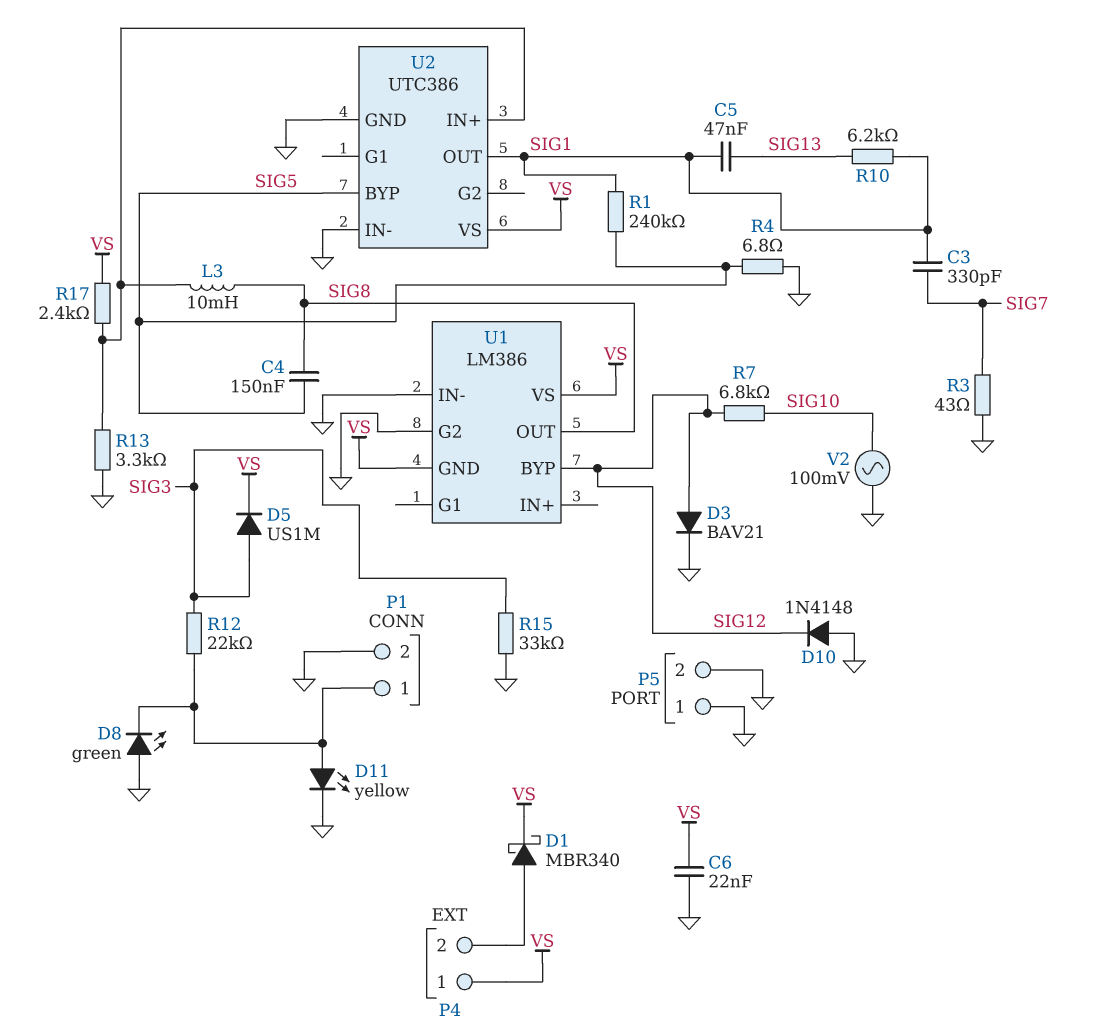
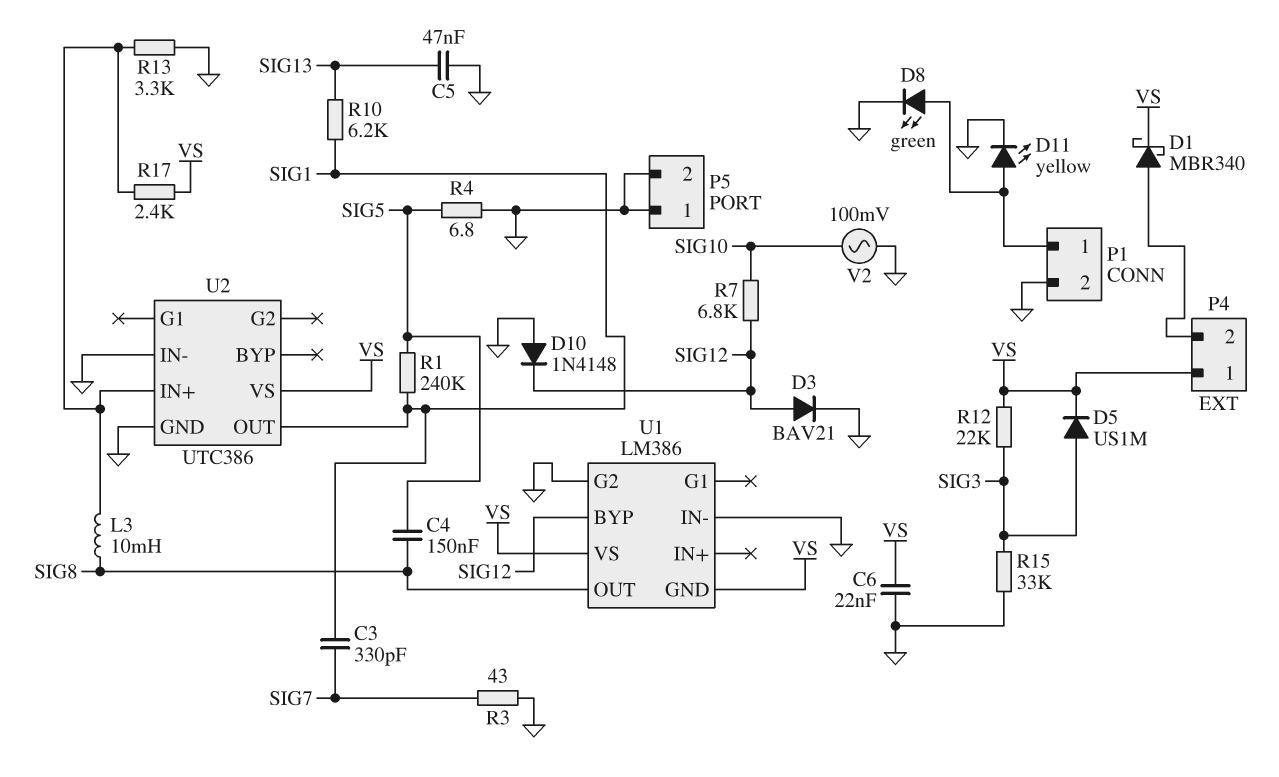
C5: 47nF (SIG1, SIG13) -> 47nF (GND, SIG13)
D8: LED green (A GND, K P1/1) -> LED green (A P1/1, K GND)
R12: 22k (P1/1, SIG3) -> 22k (SIG3, VS)
U2 pin BYP: SIG5 -> none

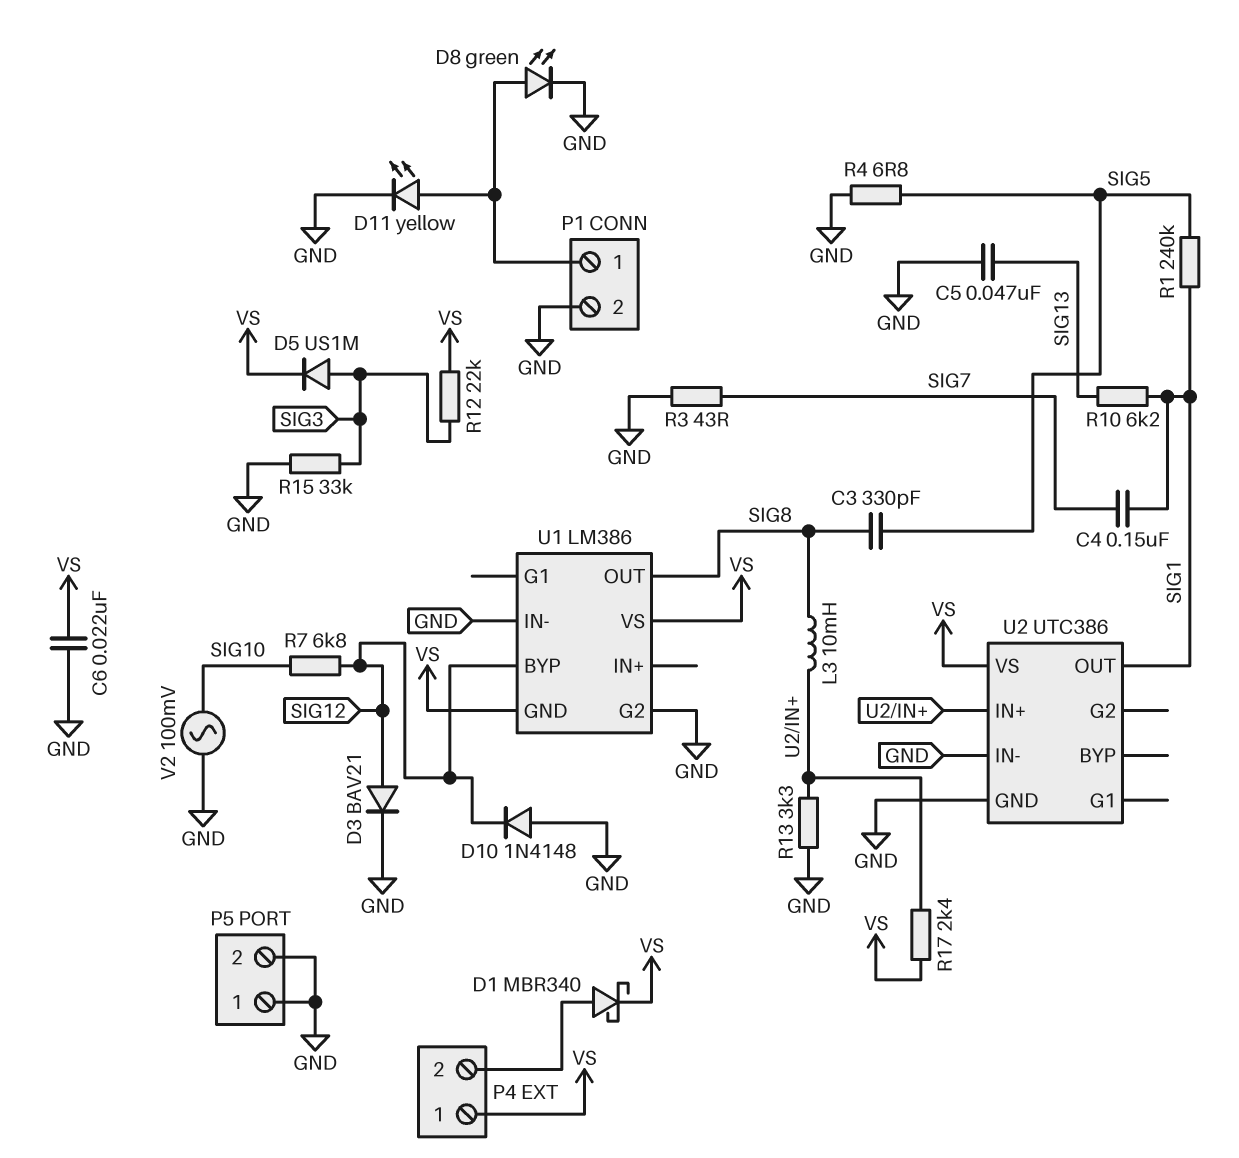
C3: 330pF (SIG1, SIG7) -> 330pF (SIG5, SIG8)
C4: 150nF (SIG5, SIG8) -> 150nF (SIG1, SIG7)

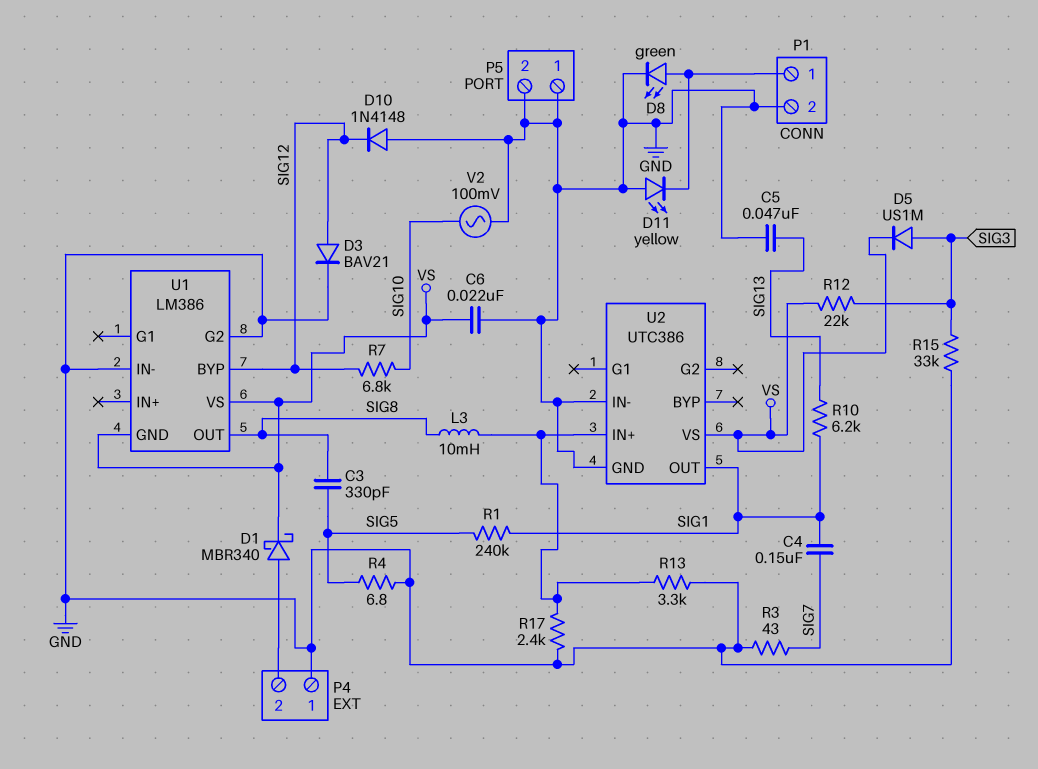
D11: LED yellow (A P1/1, K GND) -> LED yellow (A GND, K P1/1)
P4 pin 1: VS -> GND
R17: 2.4k (U2/IN+, VS) -> 2.4k (GND, U2/IN+)

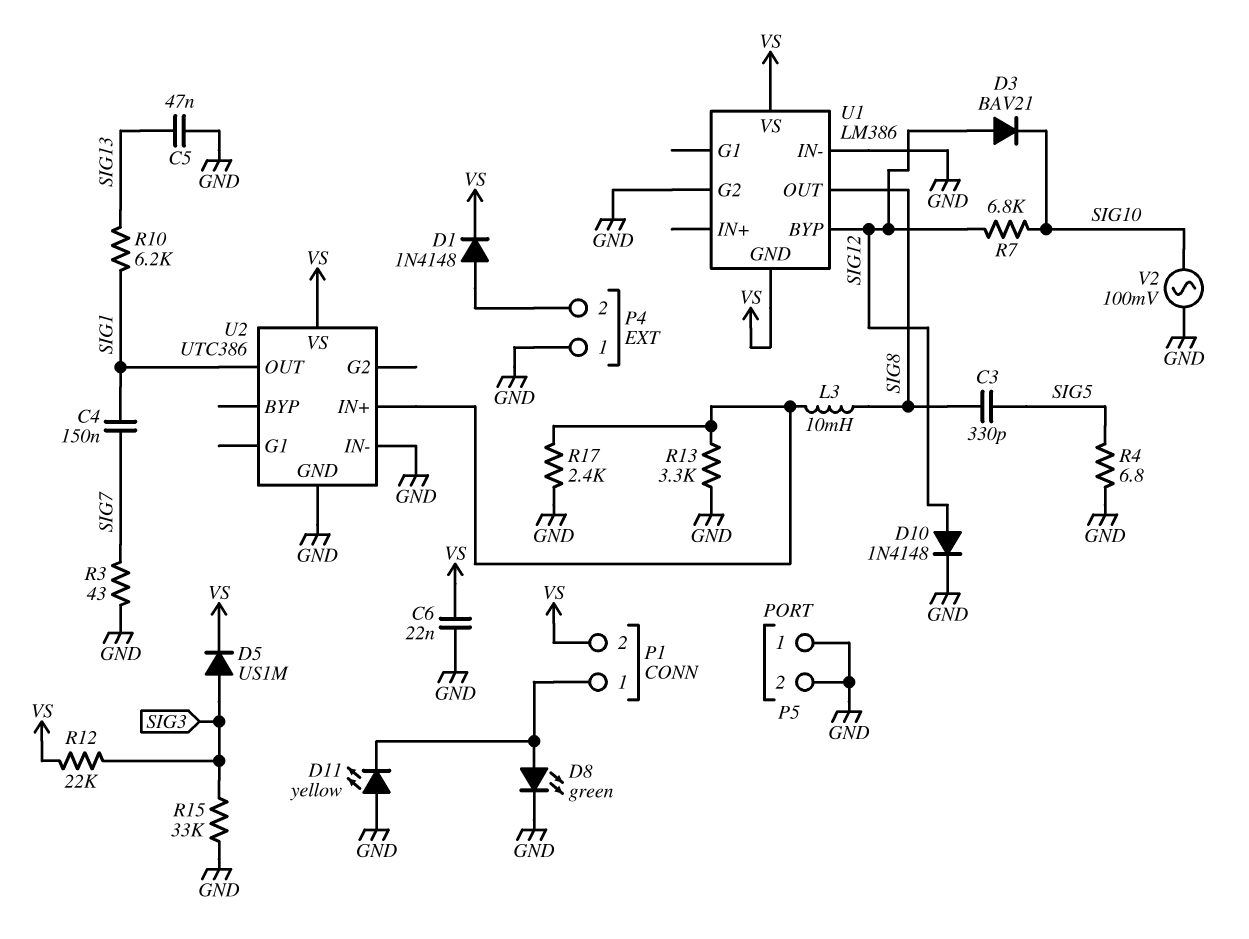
D1: schottky MBR340 (A P4/2, K VS) -> diode 1N4148 (A P4/2, K VS)
D3: diode BAV21 (A SIG12, K GND) -> diode BAV21 (A SIG12, K SIG10)
D10: diode 1N4148 (A GND, K SIG12) -> diode 1N4148 (A SIG12, K GND)
P1 pin 2: GND -> VS
R1: 240k (SIG1, SIG5) -> none

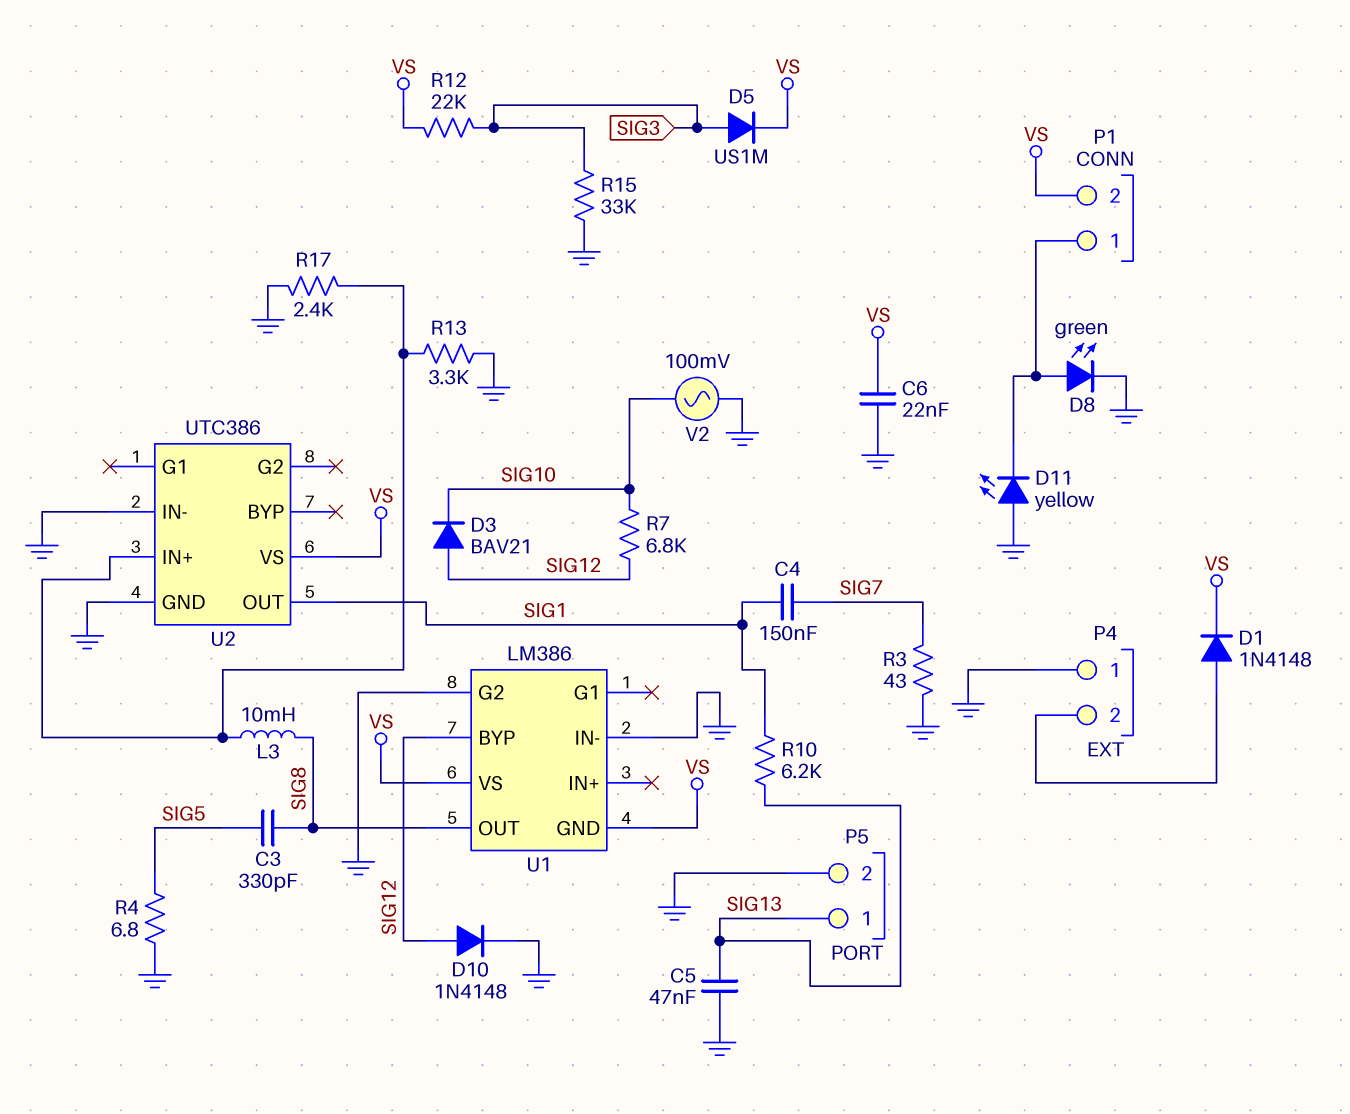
P5 pin 1: GND -> SIG13

